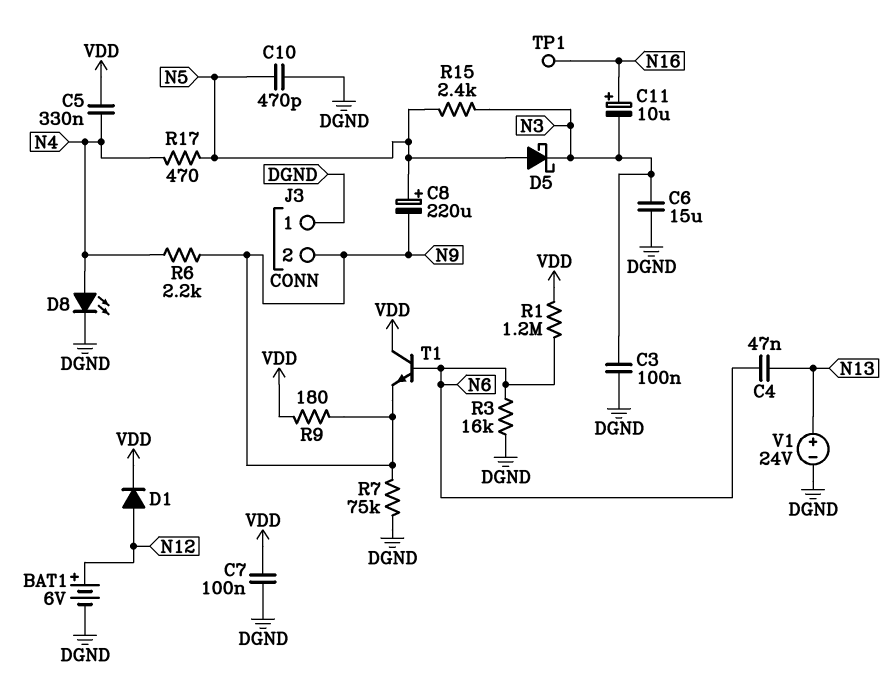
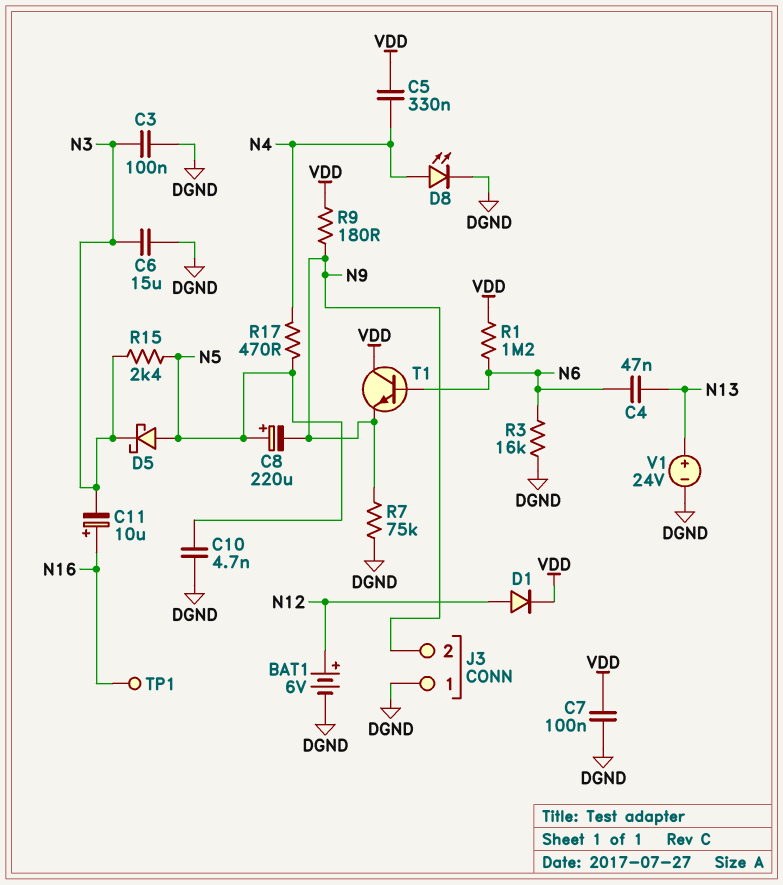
C10: 470pF (DGND, N5) -> 4.7nF (DGND, N5)
R6: 2.2k (N4, N9) -> none

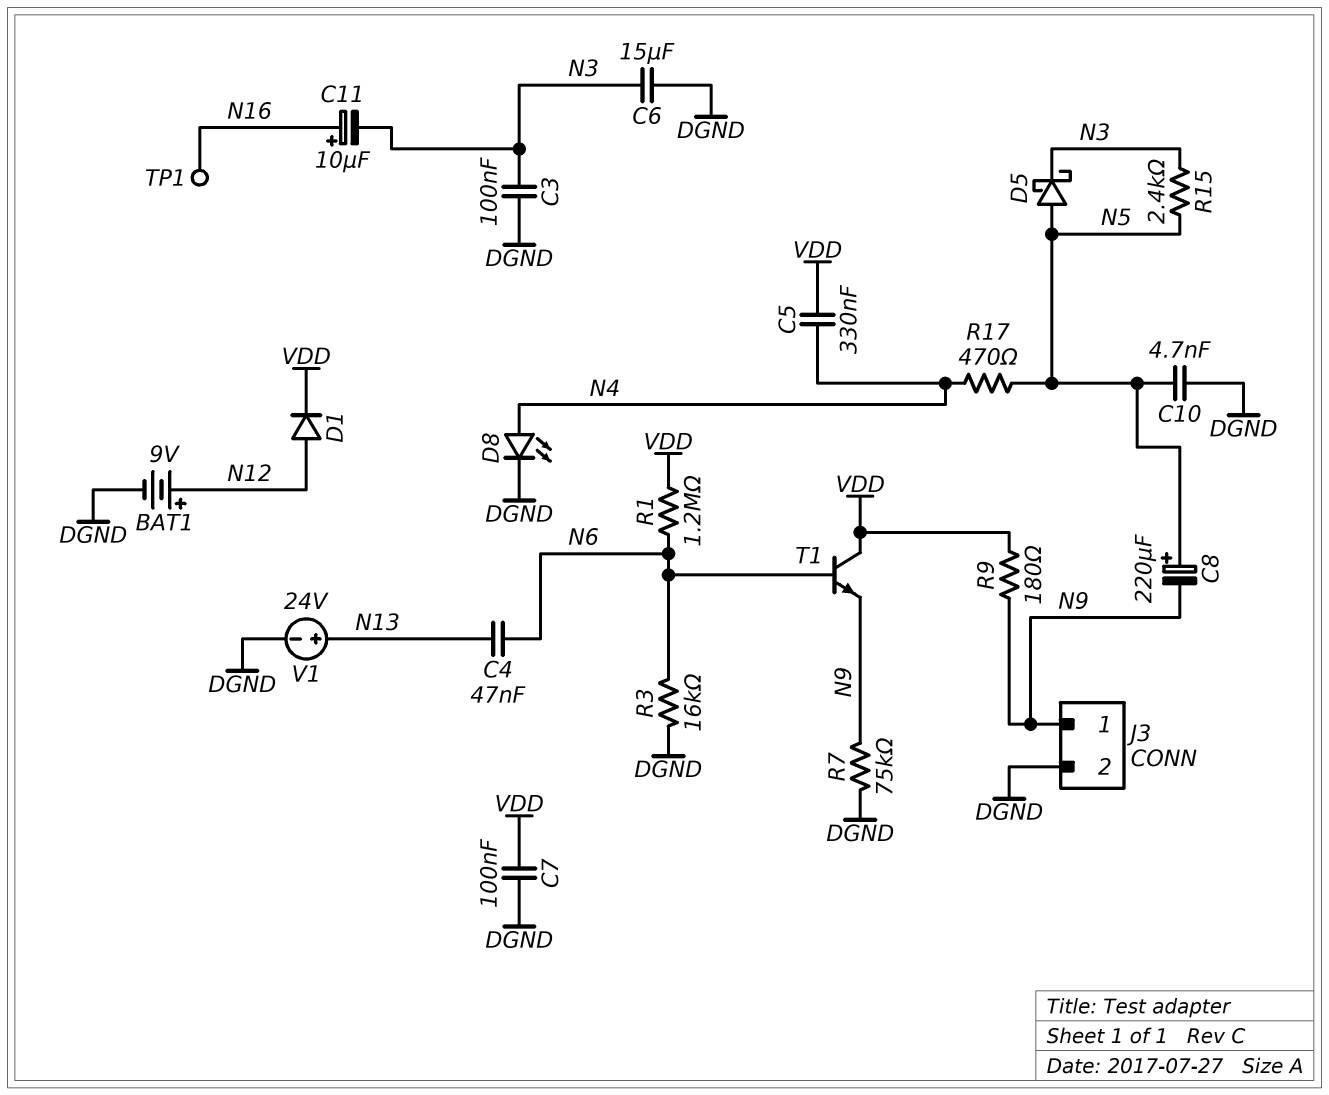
BAT1: 6V (plus N12, minus DGND) -> 9V (plus N12, minus DGND)
J3 pin 1: DGND -> N9
J3 pin 2: N9 -> DGND

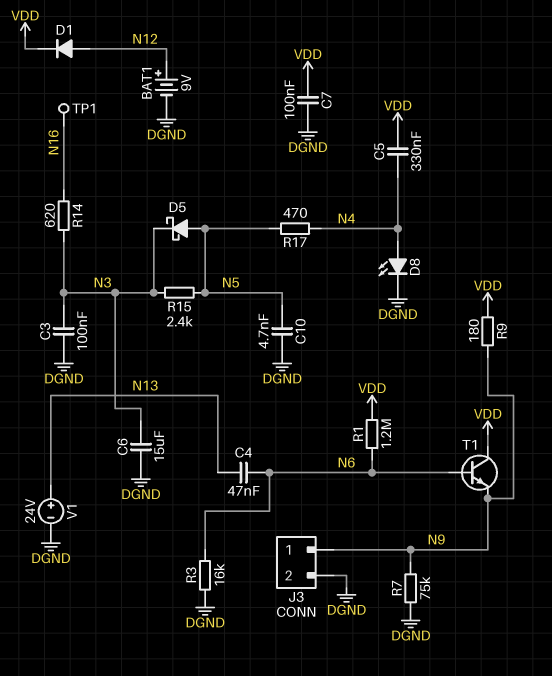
C8: 220uF (plus N5, minus N9) -> none
C11: 10uF (plus N16, minus N3) -> none
R14: none -> 620 (N3, N16)

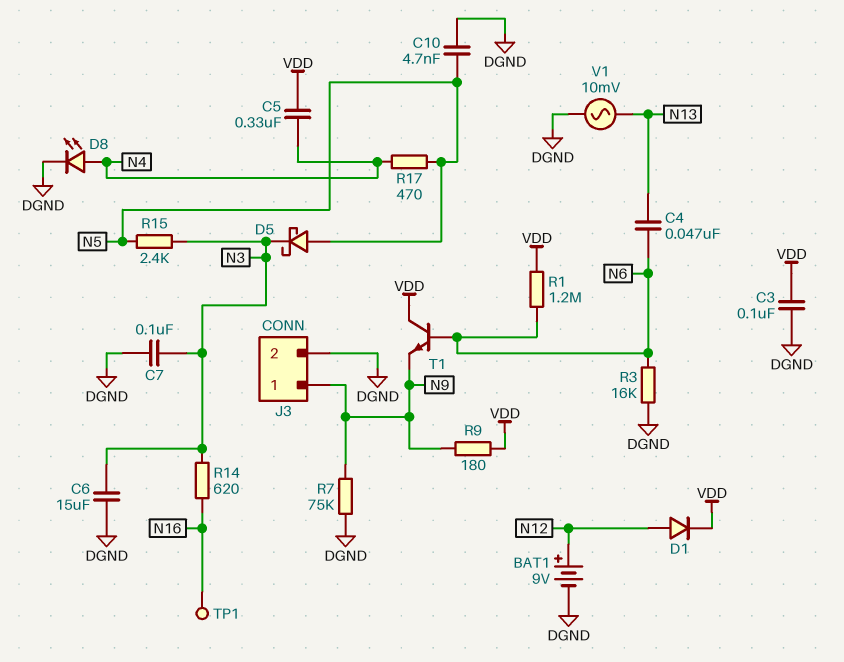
C3: 100nF (DGND, N3) -> 100nF (DGND, VDD)
C7: 100nF (DGND, VDD) -> 100nF (DGND, N3)
V1: 24V (plus N13, minus DGND) -> AC 10mV (DGND, N13)

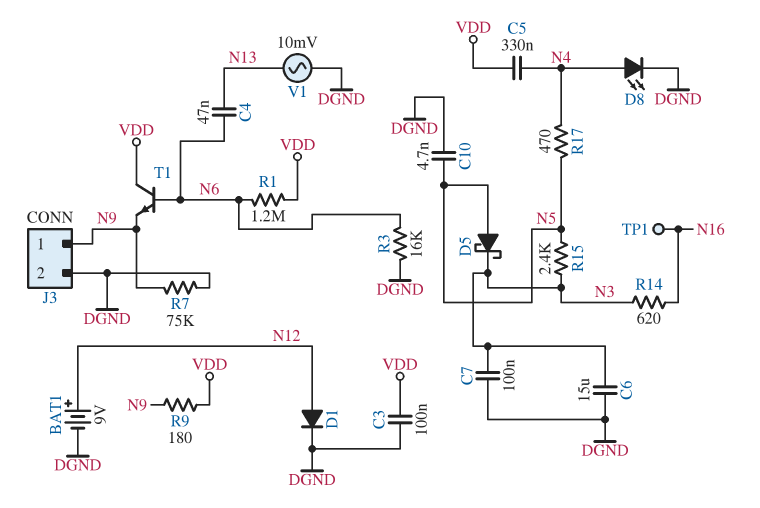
D1: diode (A N12, K VDD) -> diode (A N12, K DGND)

